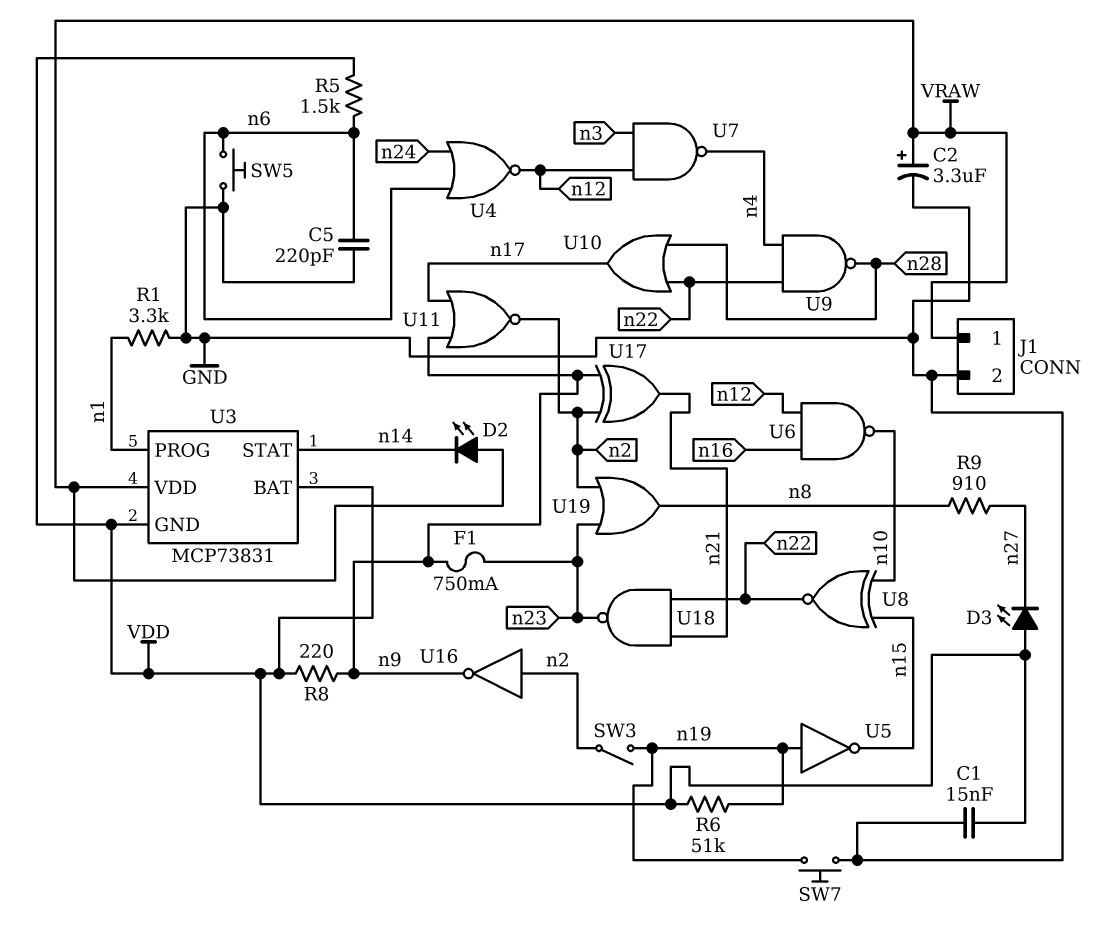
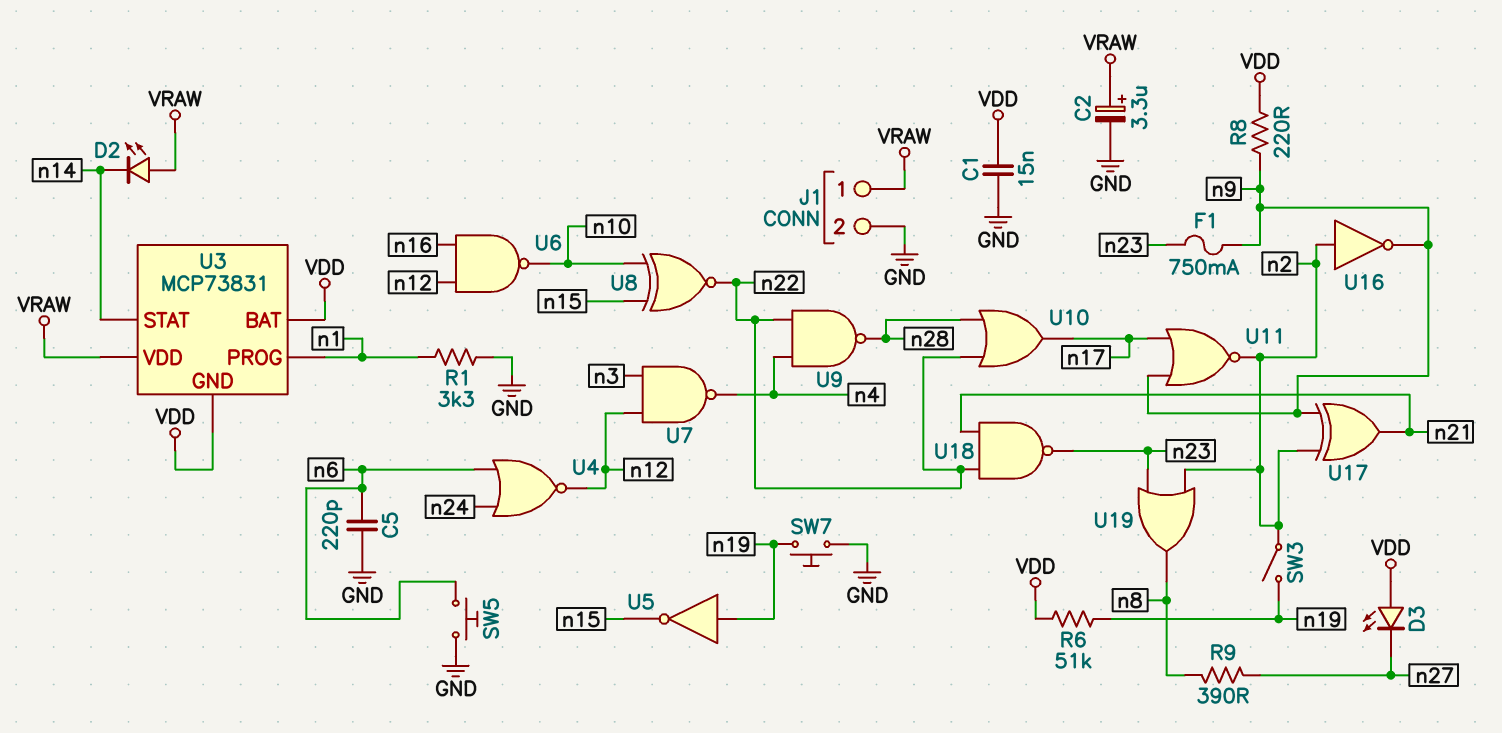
R5: 1.5k (VDD, n6) -> none
R9: 910 (n8, n27) -> 390 (n8, n27)

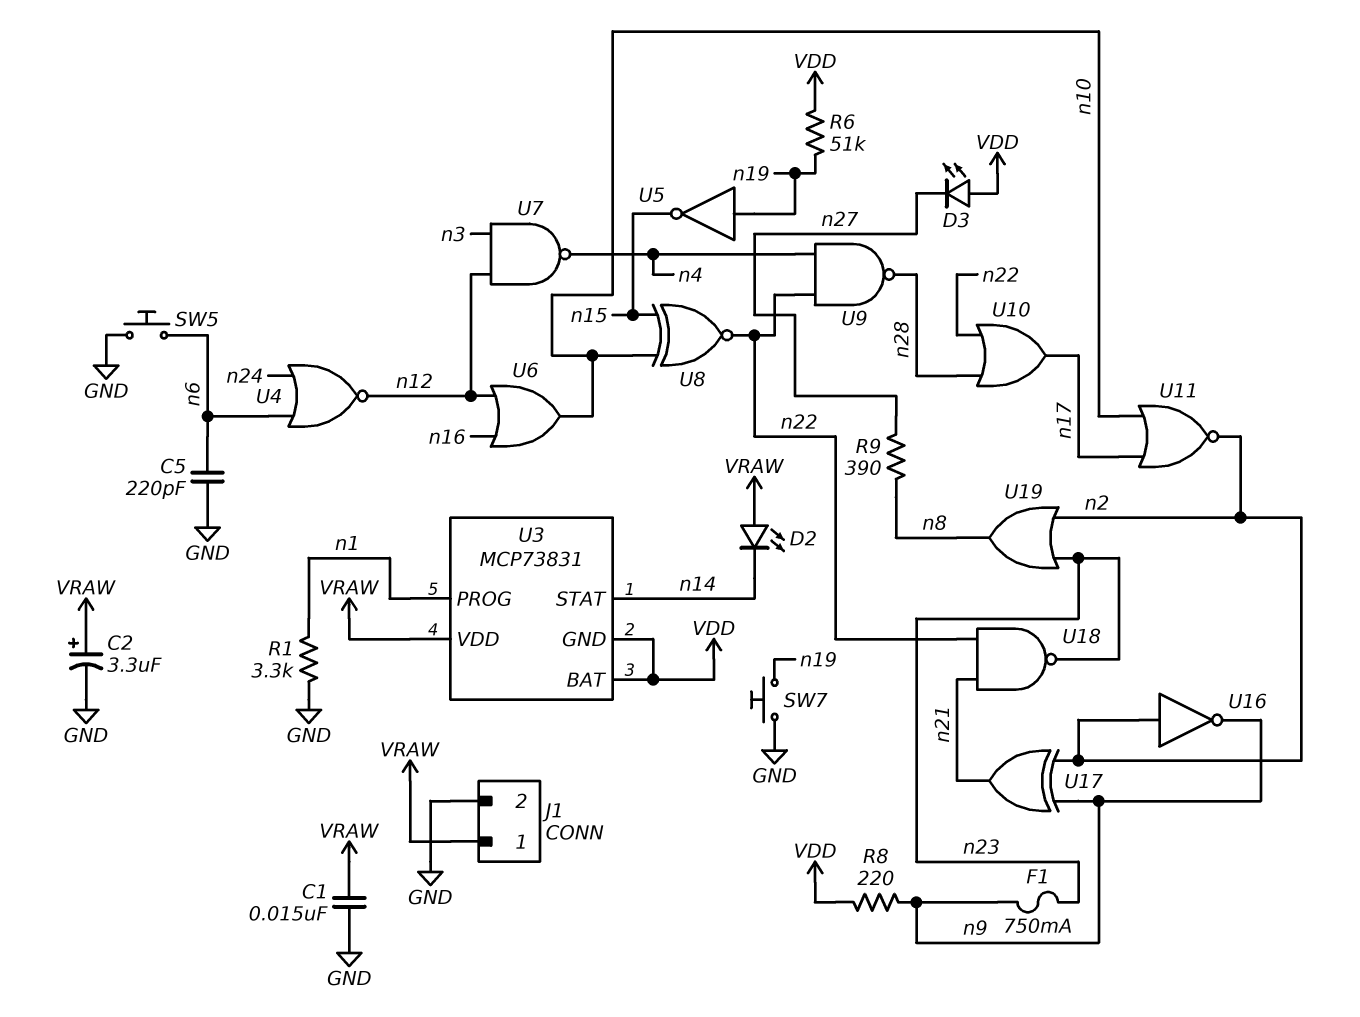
C1: 15nF (GND, VDD) -> 15nF (GND, VRAW)
SW3: switch (n2, n19) -> none
U6: NAND (in n12, in n16, out n10) -> OR (in n12, in n16, out n10)
U11: NOR (in n9, in n17, out n2) -> NOR (in n10, in n17, out n2)

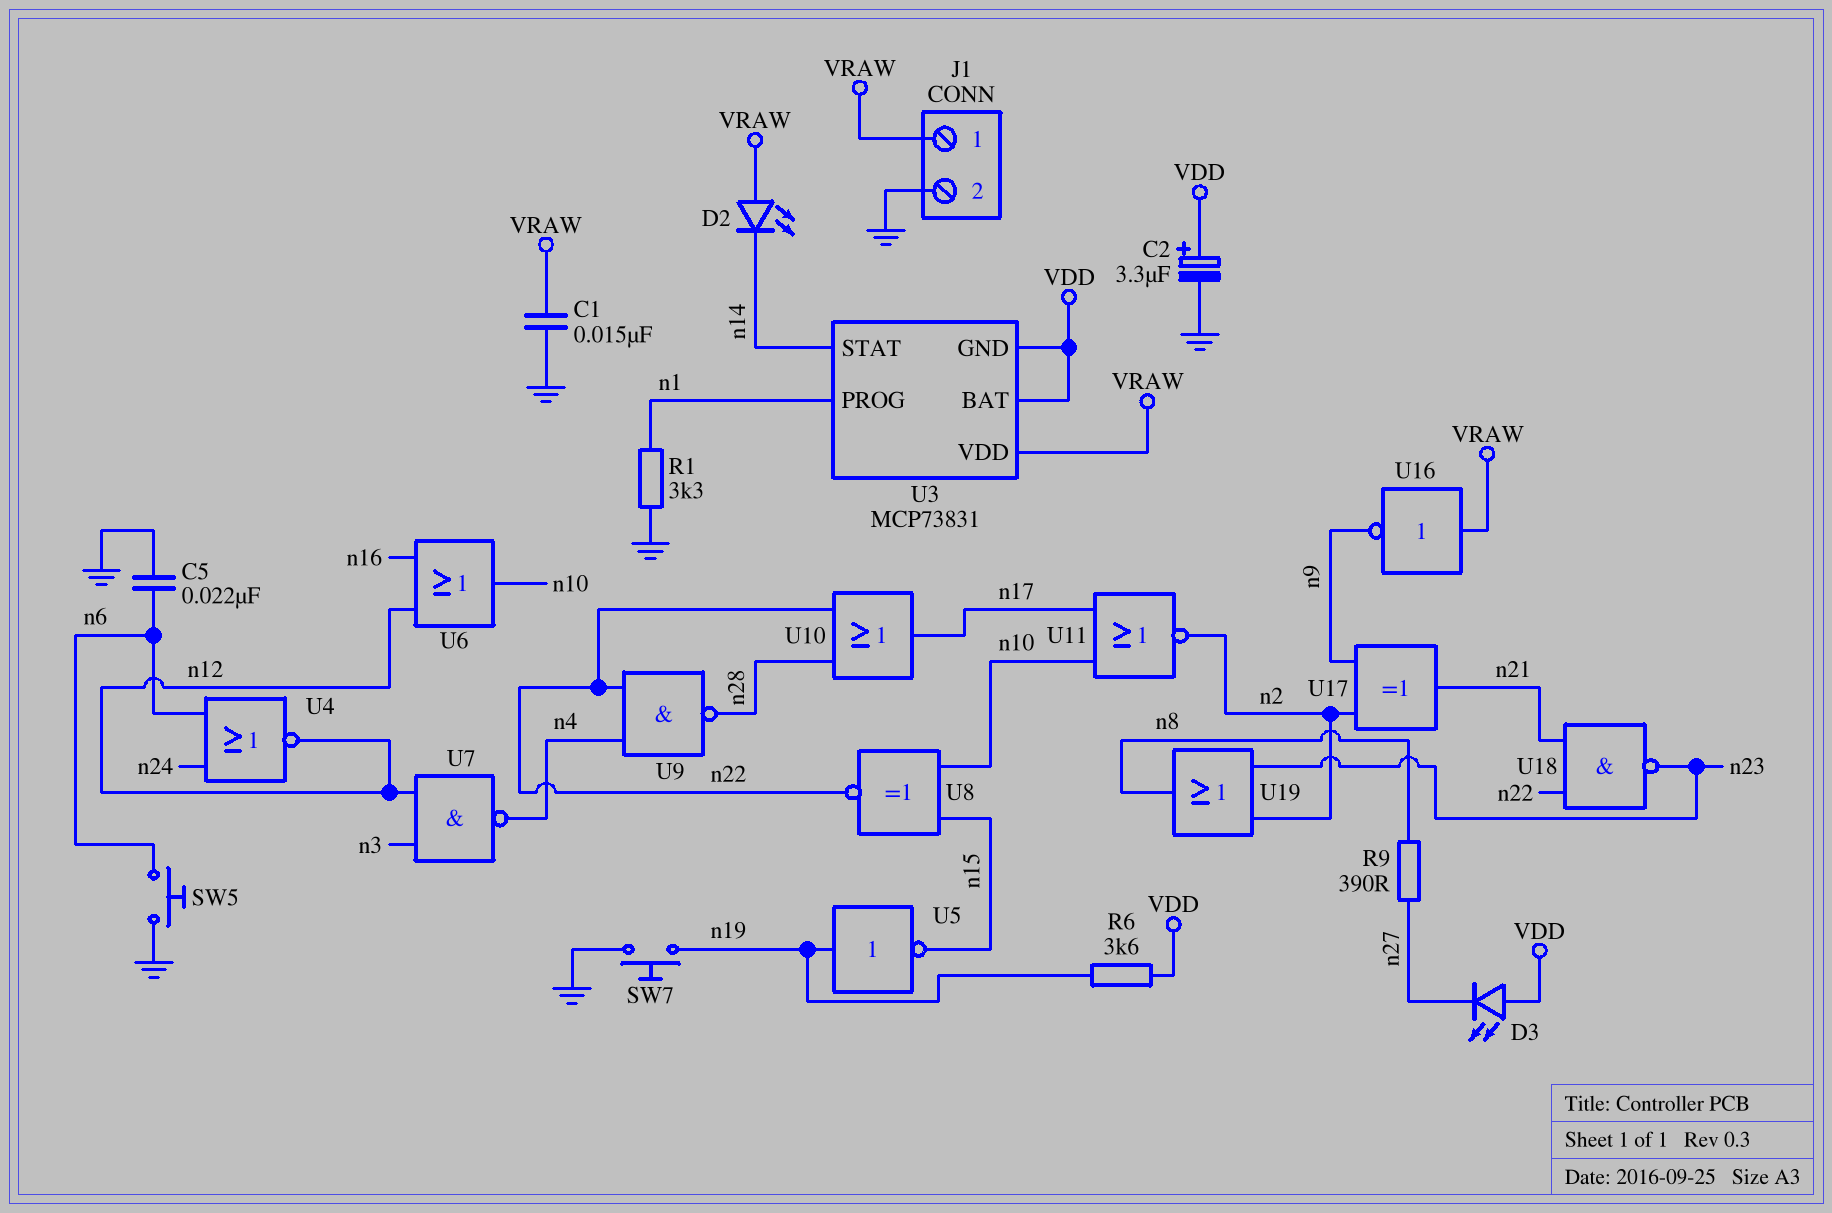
C2: 3.3uF (plus VRAW, minus GND) -> 3.3uF (plus VDD, minus GND)
C5: 220pF (GND, n6) -> 22nF (GND, n6)
F1: 750mA (n9, n23) -> none
R6: 51k (VDD, n19) -> 3.6k (VDD, n19)
R8: 220 (VDD, n9) -> none
U16: NOT (in n2, out n9) -> NOT (in VRAW, out n9)

